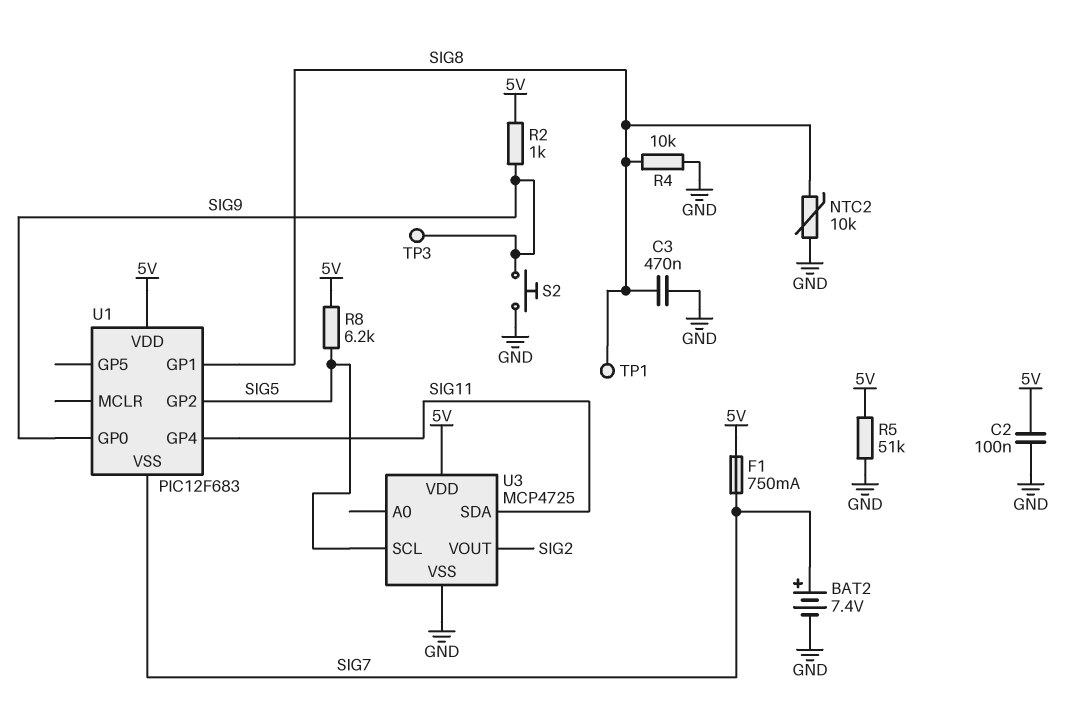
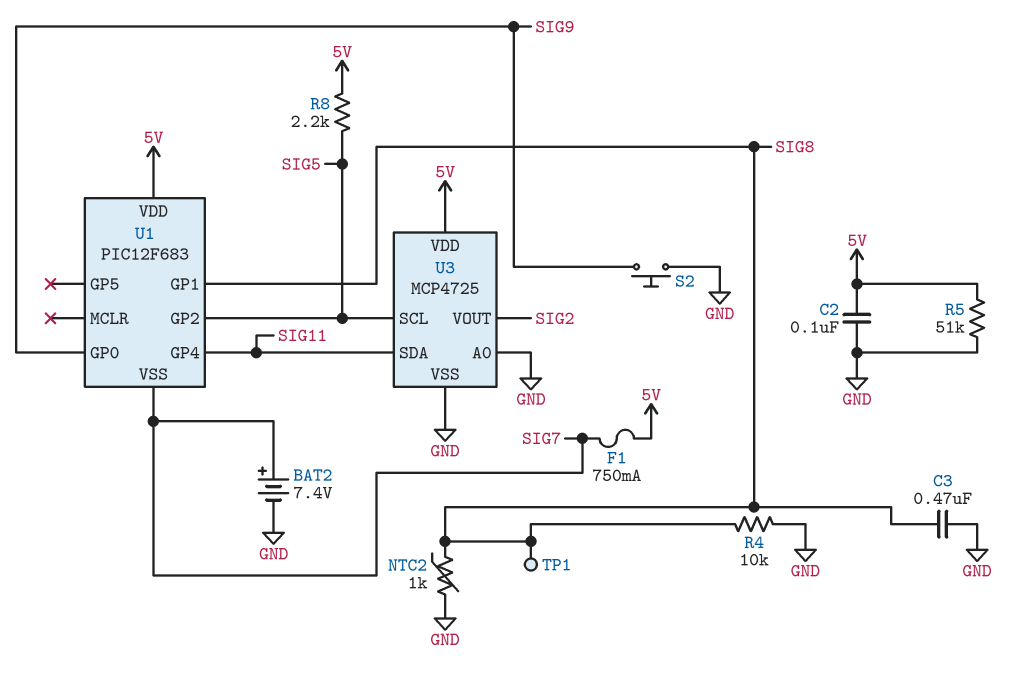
NTC2: 10k (GND, SIG8) -> 1k (GND, SIG8)
R2: 1k (5V, SIG9) -> none
R8: 6.2k (5V, SIG5) -> 2.2k (5V, SIG5)
TP3: test point (SIG9) -> none
U3 pin A0: none -> GND

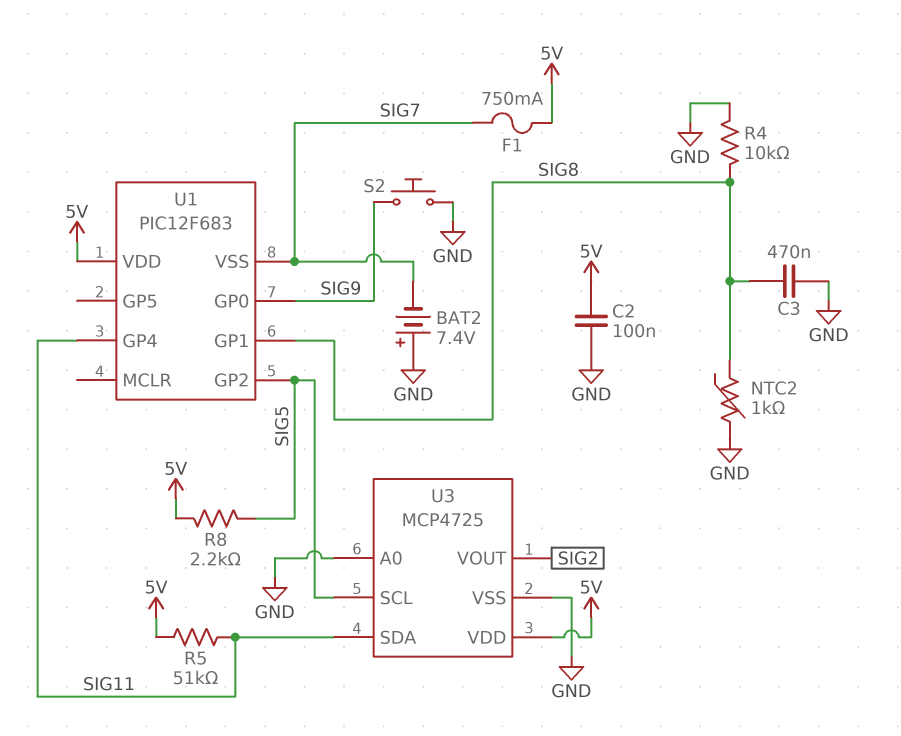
BAT2: 7.4V (plus SIG7, minus GND) -> 7.4V (plus GND, minus SIG7)
R5: 51k (5V, GND) -> 51k (5V, SIG11)
TP1: test point (SIG8) -> none

